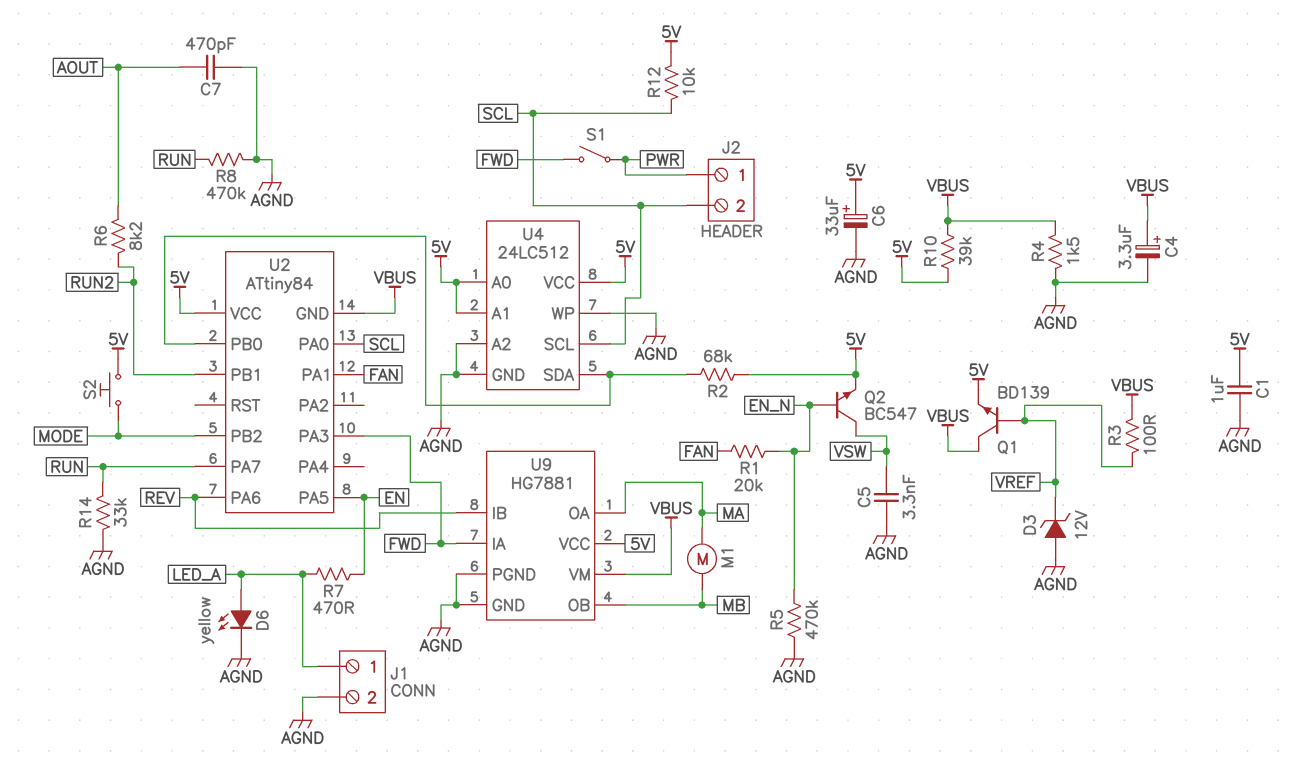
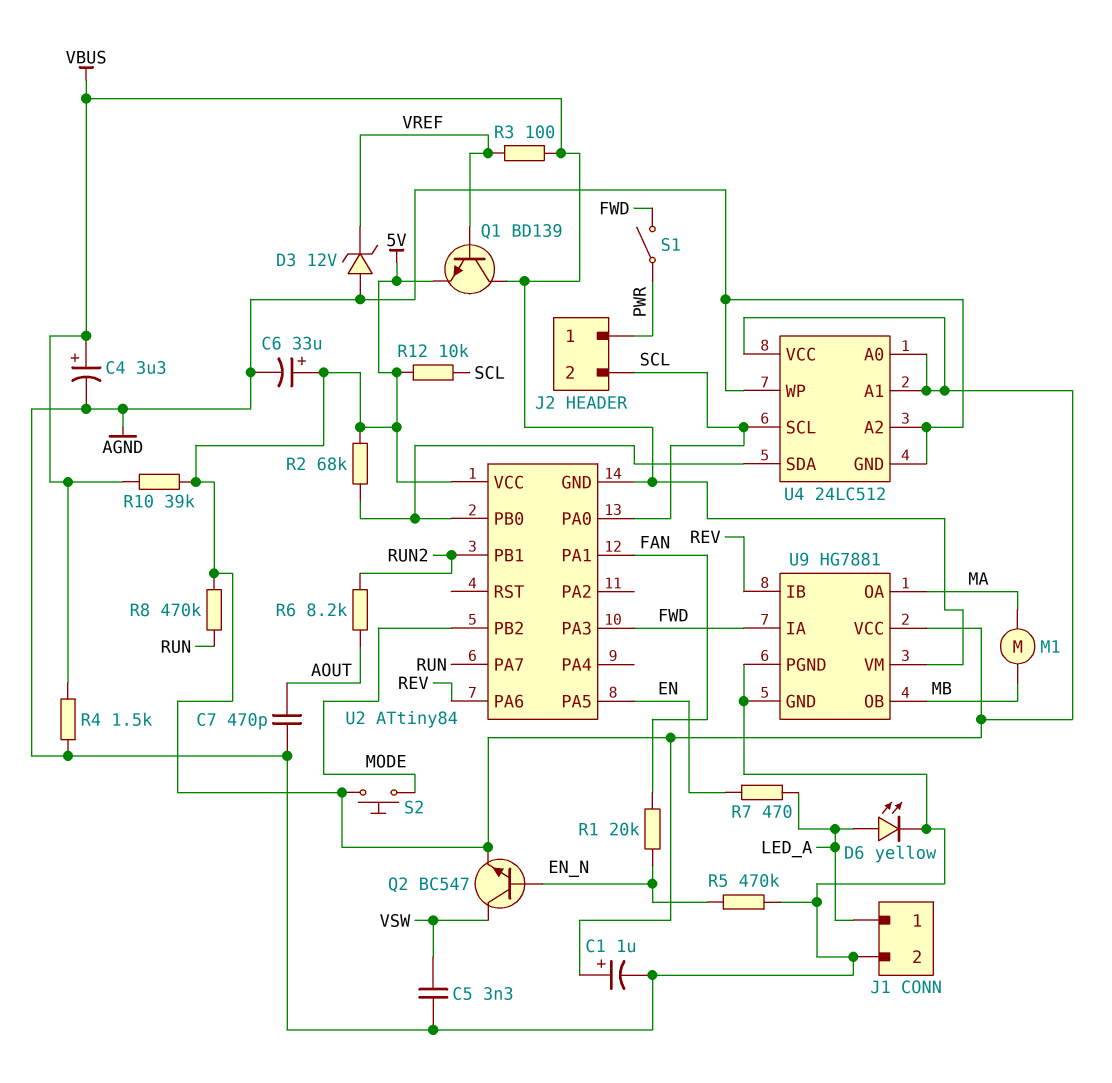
C1: 1uF (5V, AGND) -> 1uF (plus 5V, minus AGND)
R8: 470k (AGND, RUN) -> 470k (5V, RUN)
R14: 33k (AGND, RUN) -> none

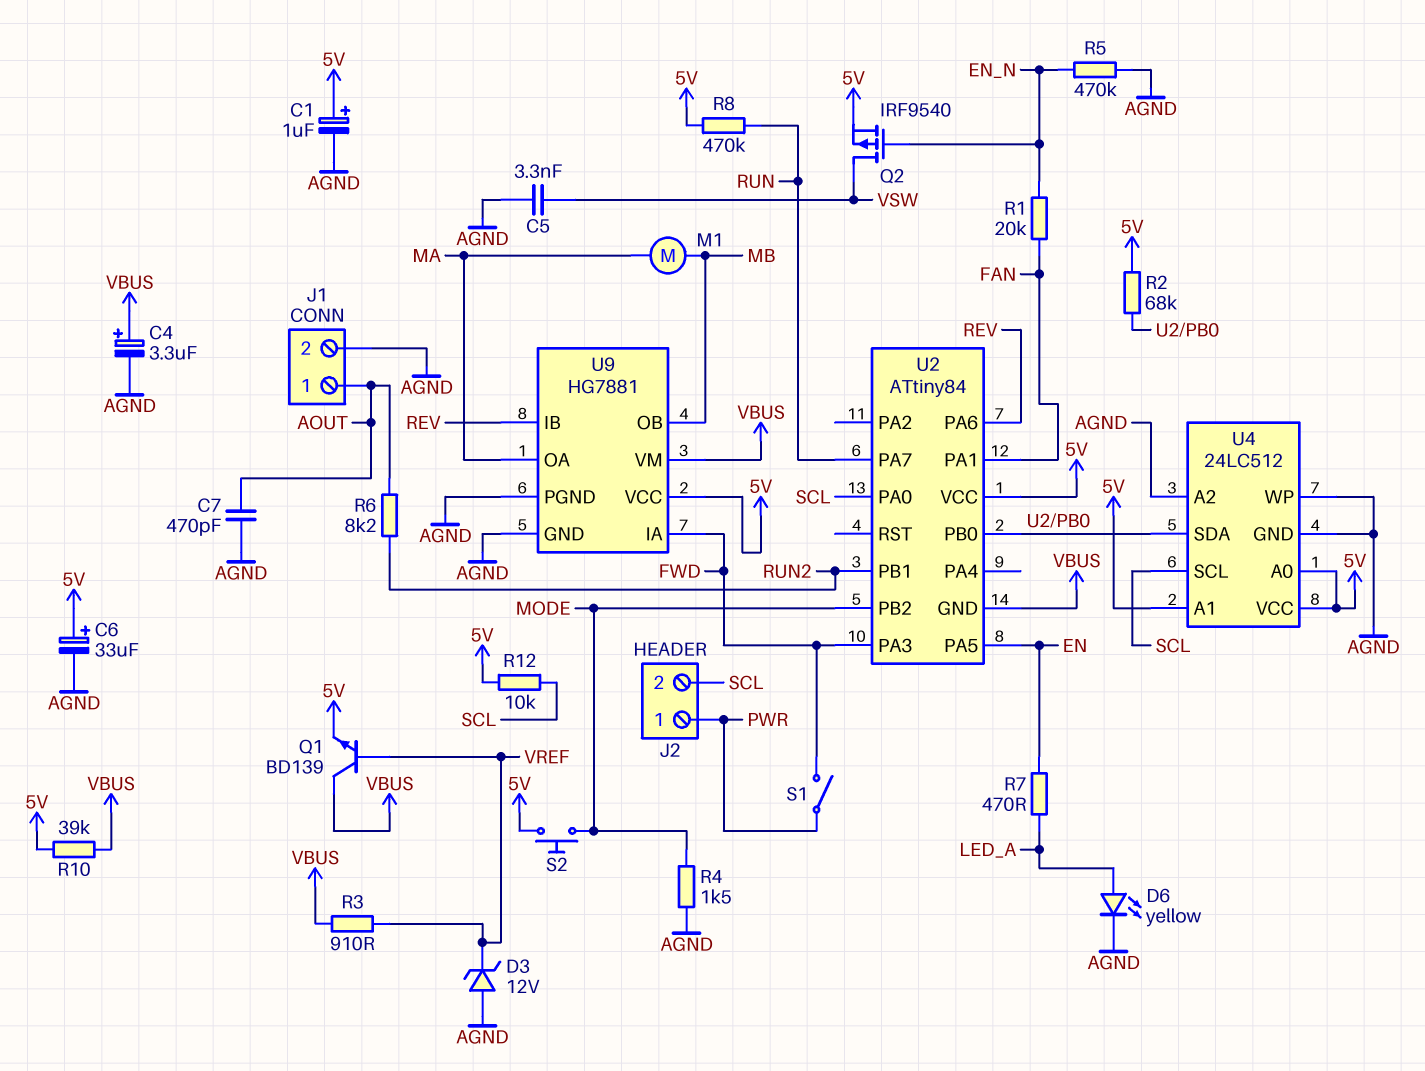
J1 pin 1: LED_A -> AOUT
Q2: NPN BC547 (B EN_N, C VSW, E 5V) -> PMOS IRF9540 (G EN_N, D VSW, S 5V)
R3: 100 (VBUS, VREF) -> 910 (VBUS, VREF)
R4: 1.5k (AGND, VBUS) -> 1.5k (AGND, MODE)

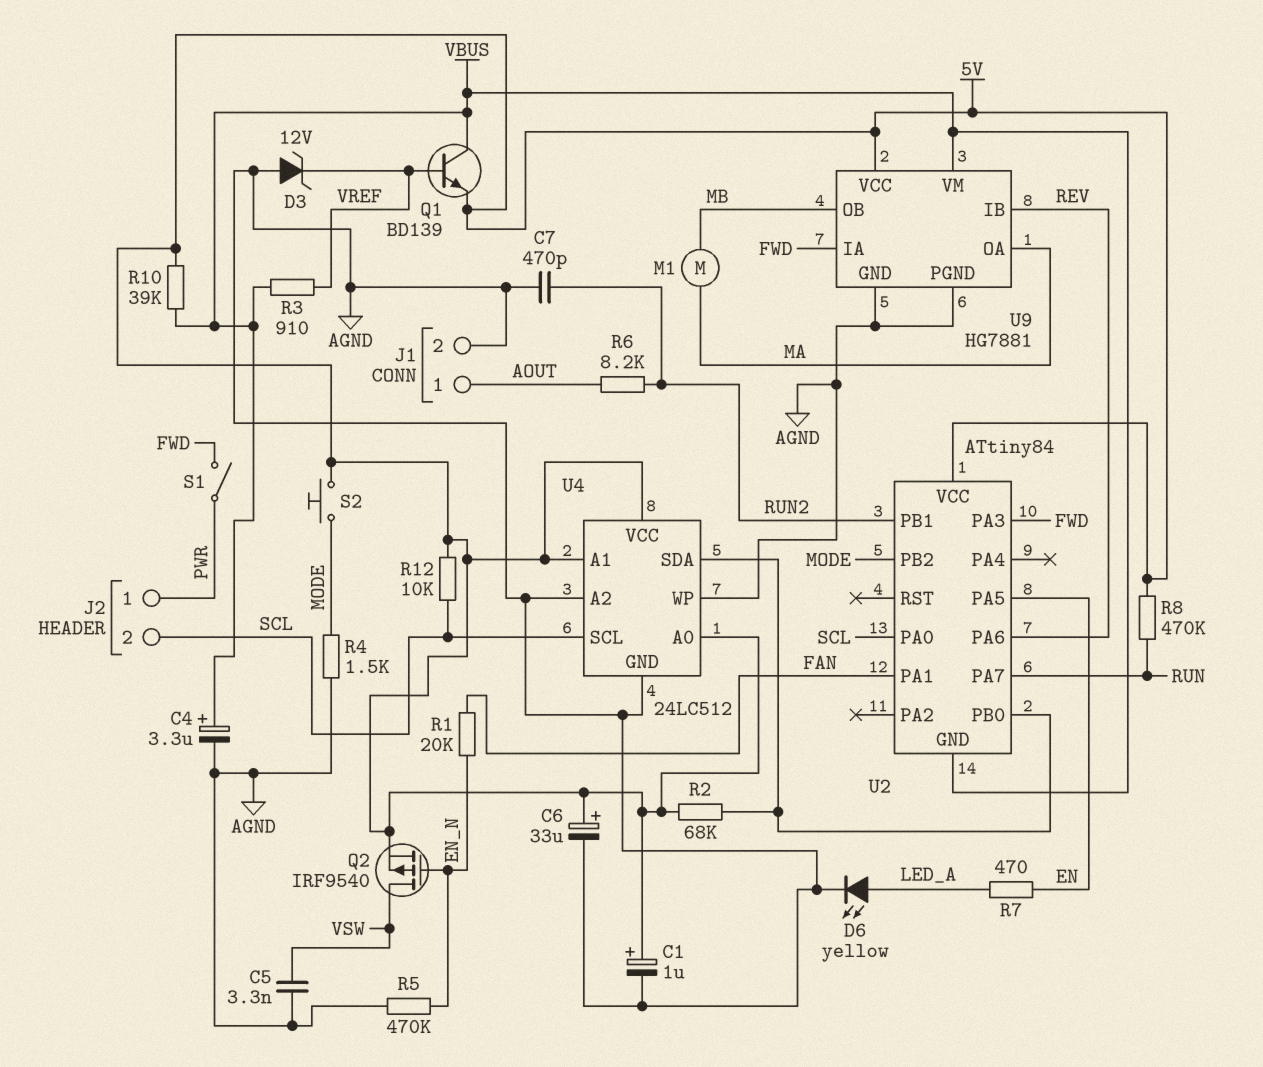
C7: 470pF (AGND, AOUT) -> 470pF (AGND, RUN2)

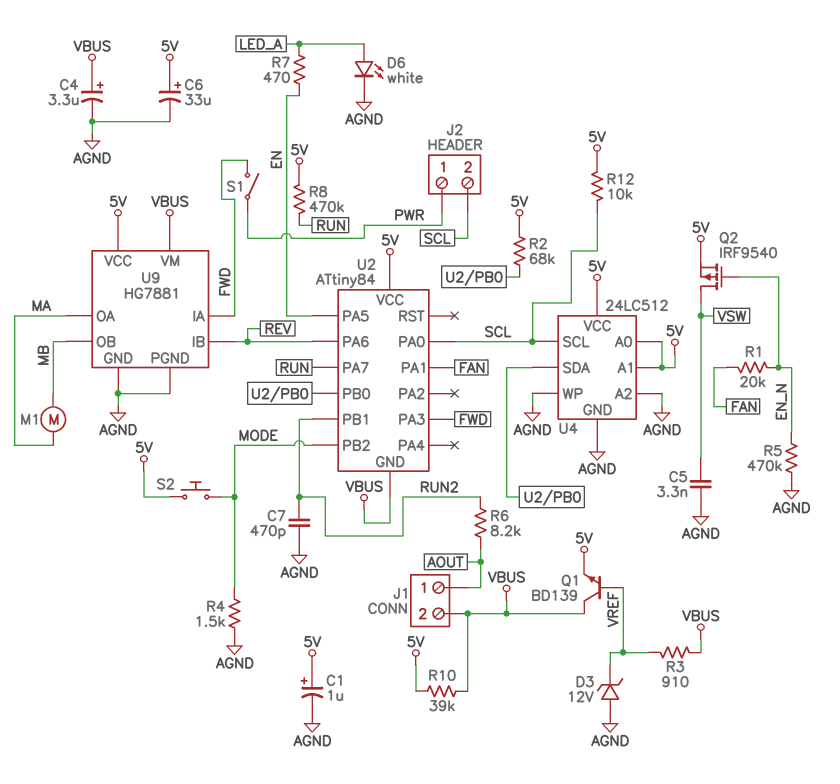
D6: LED yellow (A LED_A, K AGND) -> LED white (A LED_A, K AGND)
J1 pin 2: AGND -> VBUS

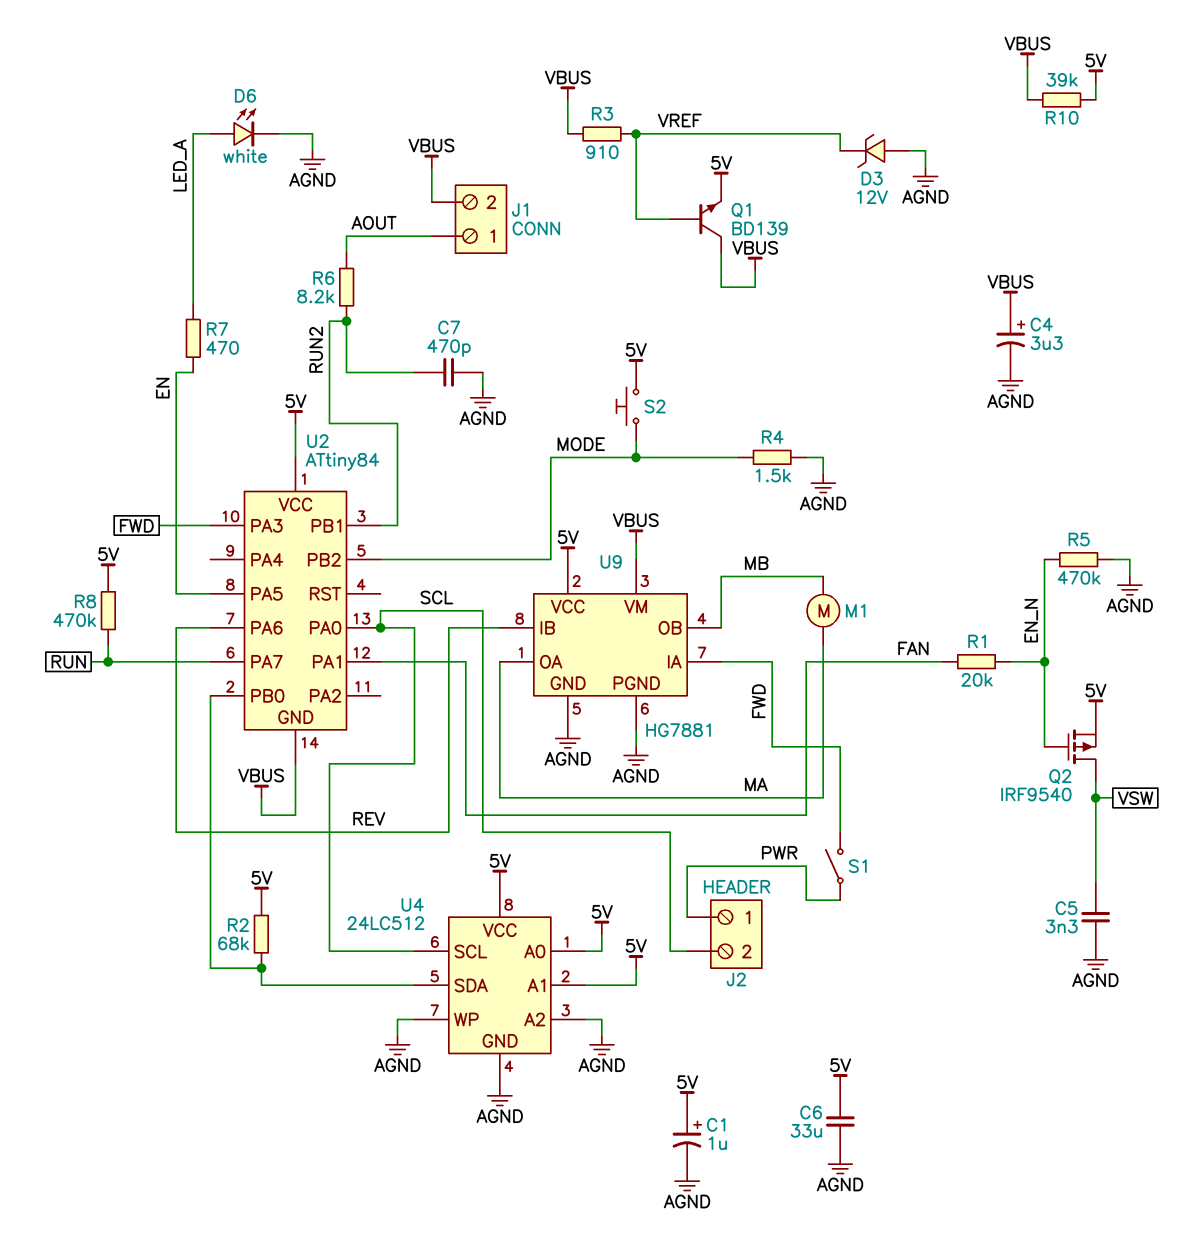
C6: 33uF (plus 5V, minus AGND) -> 33uF (5V, AGND)
R12: 10k (5V, SCL) -> none

